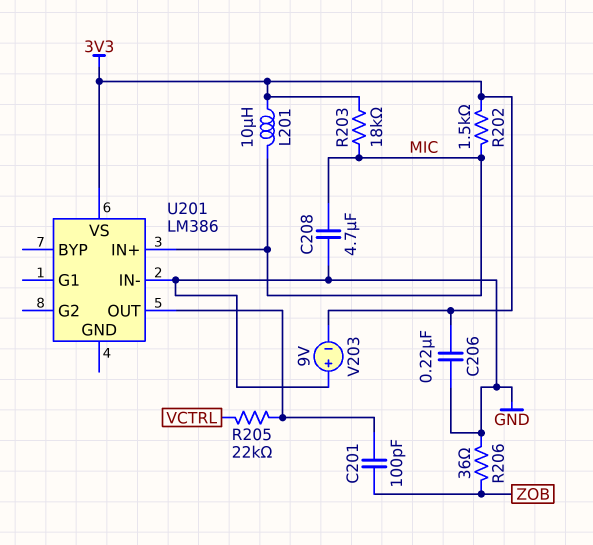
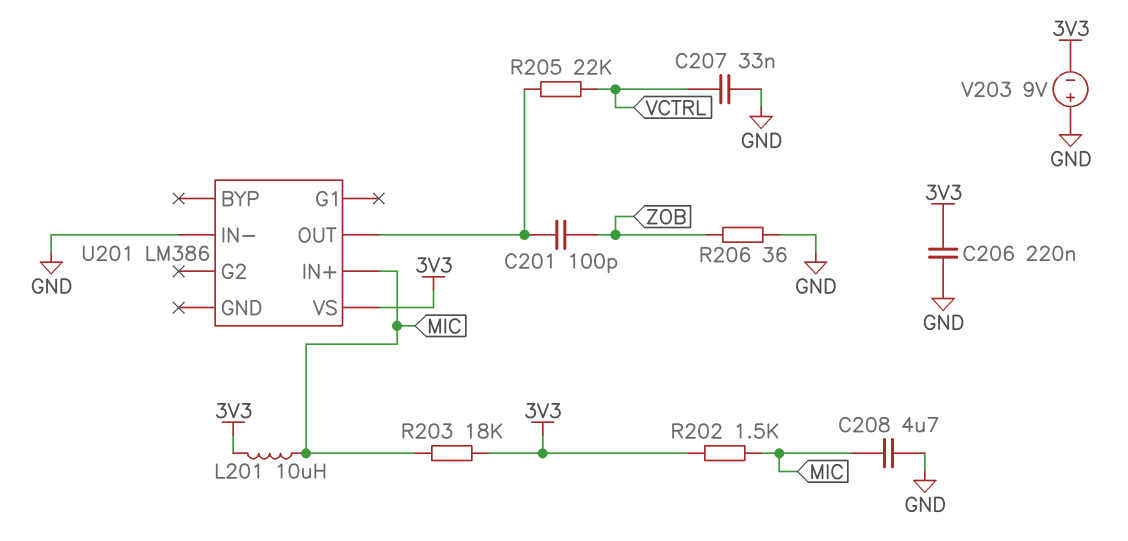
C207: none -> 33nF (GND, VCTRL)

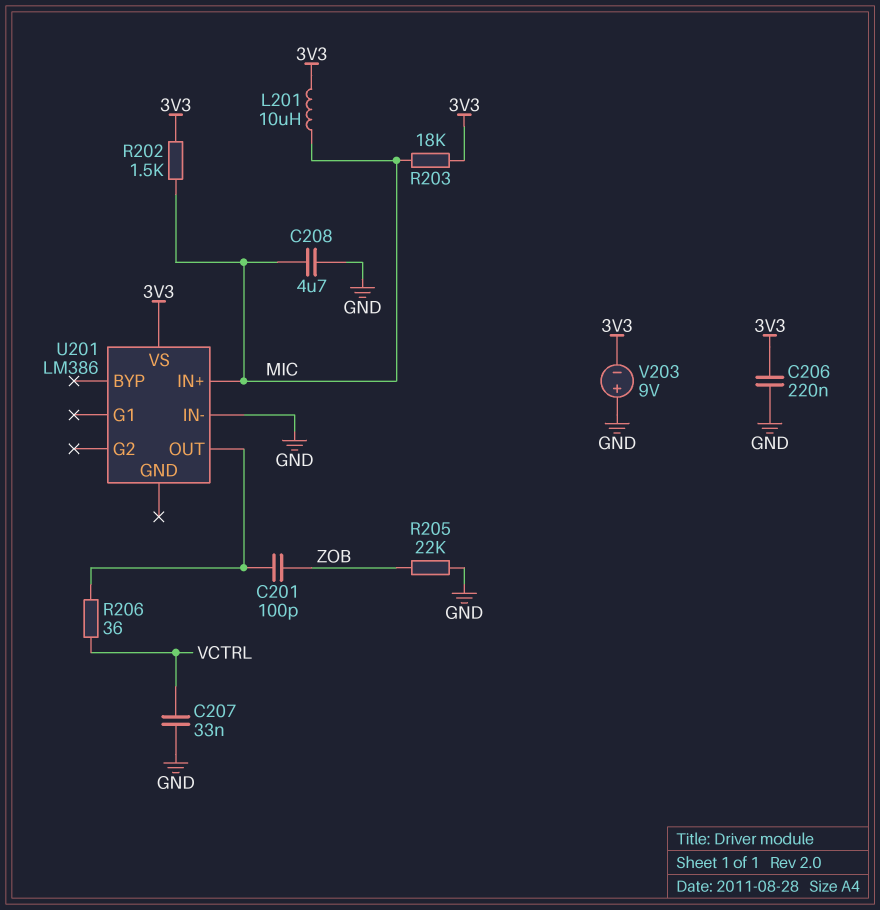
R205: 22k (U201/OUT, VCTRL) -> 22k (GND, ZOB)
R206: 36 (GND, ZOB) -> 36 (U201/OUT, VCTRL)

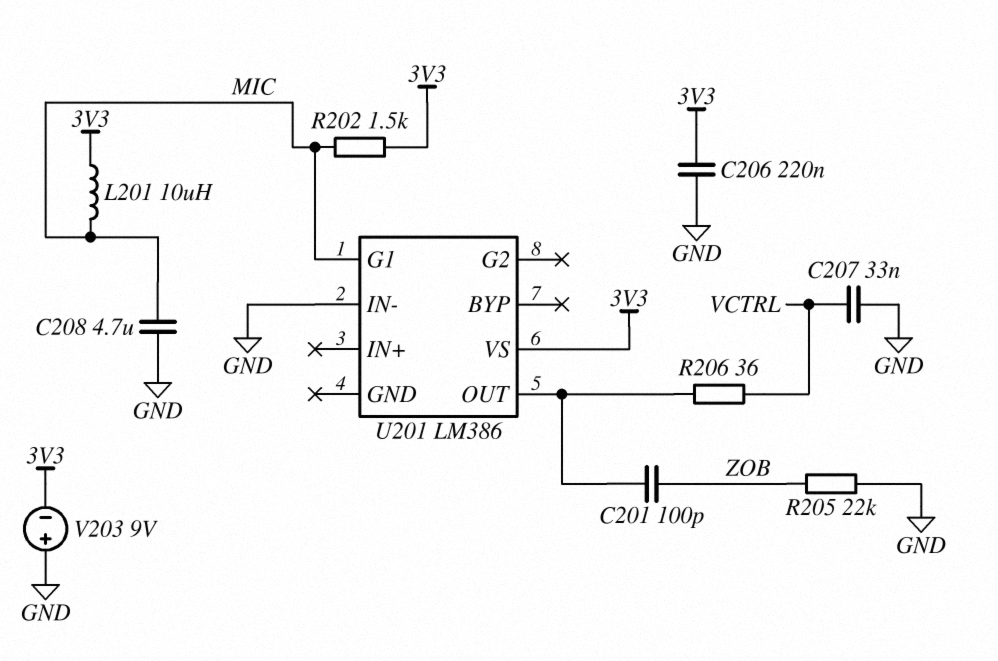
R203: 18k (3V3, MIC) -> none
U201 pin G1: none -> MIC
U201 pin IN+: MIC -> none

